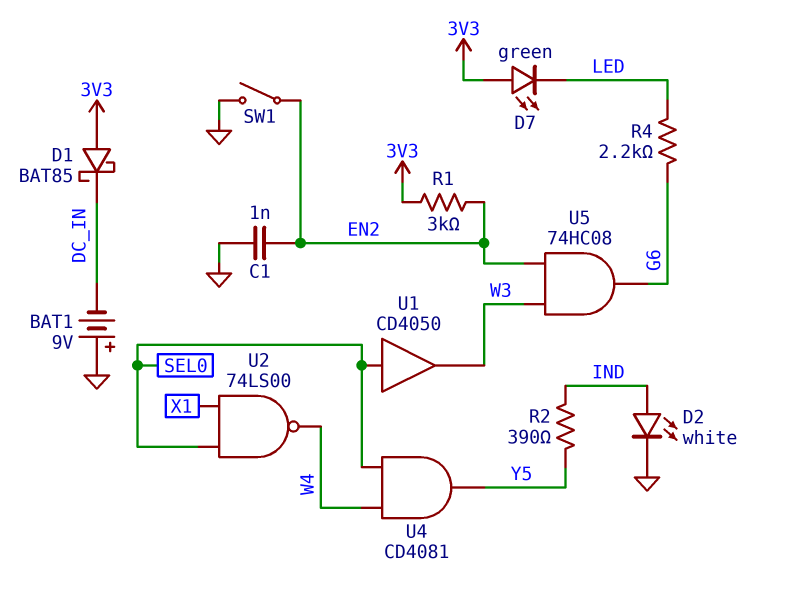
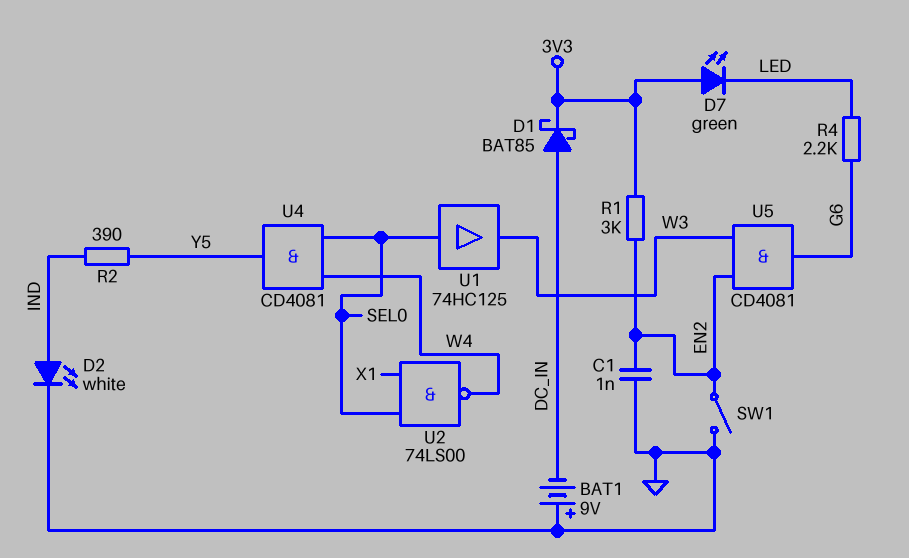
D1: schottky BAT85 (A 3V3, K DC_IN) -> schottky BAT85 (A DC_IN, K 3V3)
U1: buffer CD4050 (in SEL0, out W3) -> buffer 74HC125 (in SEL0, out W3)
U5: AND 74HC08 (in EN2, in W3, out G6) -> AND CD4081 (in EN2, in W3, out G6)

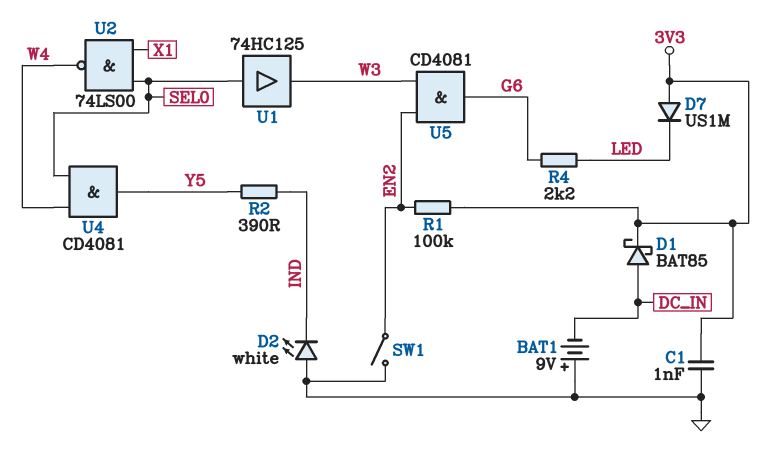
C1: 1nF (EN2, GND) -> 1nF (3V3, GND)
D2: LED white (A IND, K GND) -> LED white (A GND, K IND)
D7: LED green (A 3V3, K LED) -> diode US1M (A 3V3, K LED)
R1: 3k (3V3, EN2) -> 100k (3V3, EN2)

